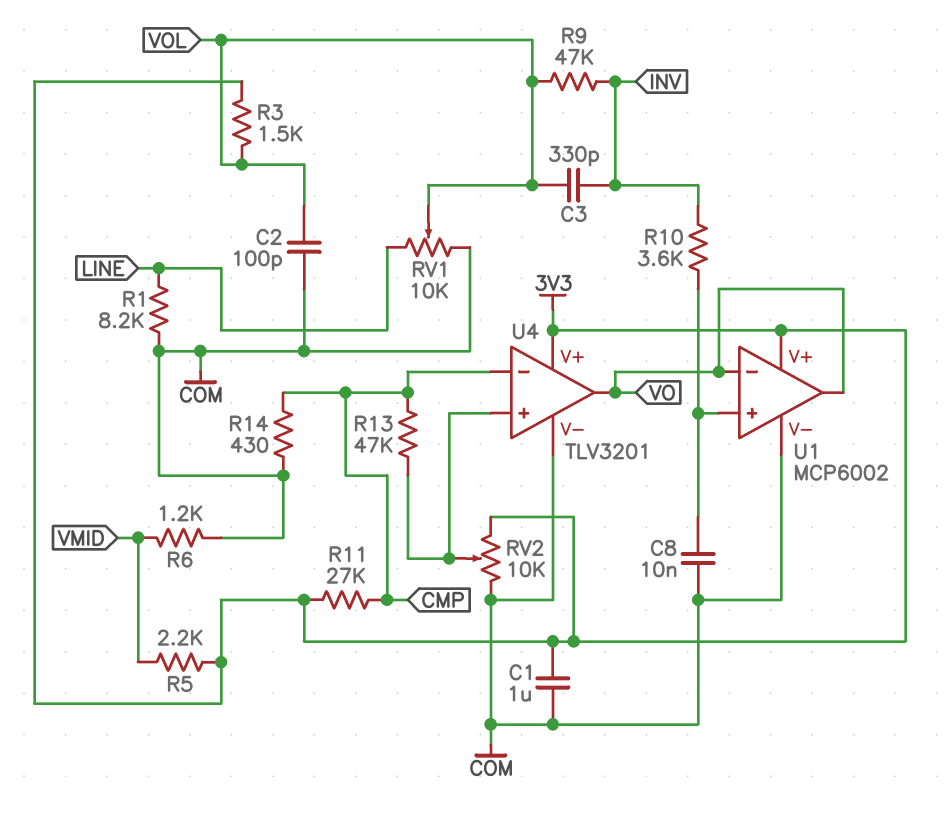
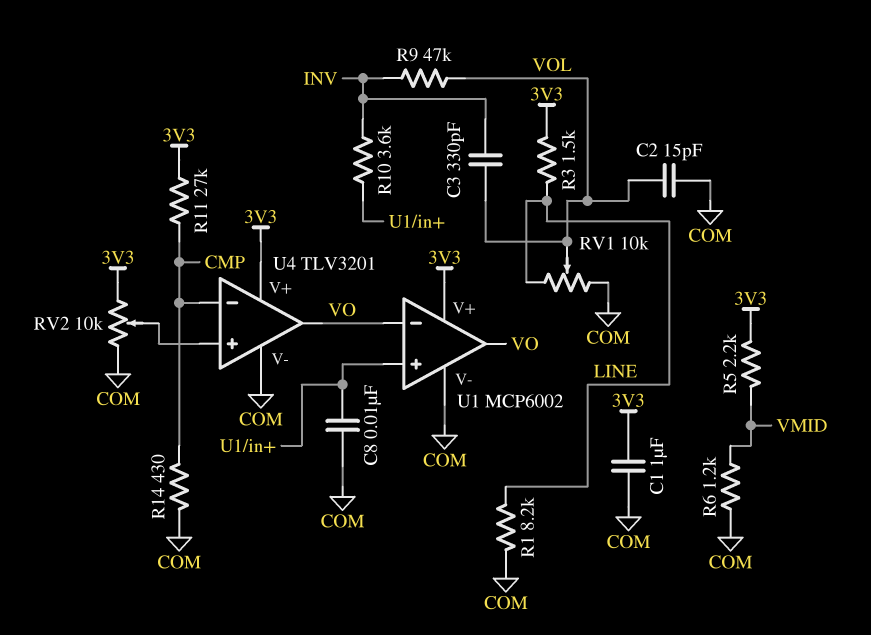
C2: 100pF (COM, VOL) -> 15pF (COM, VOL)
R3: 1.5k (3V3, VOL) -> 1.5k (3V3, LINE)
R13: 47k (CMP, U4/in+) -> none

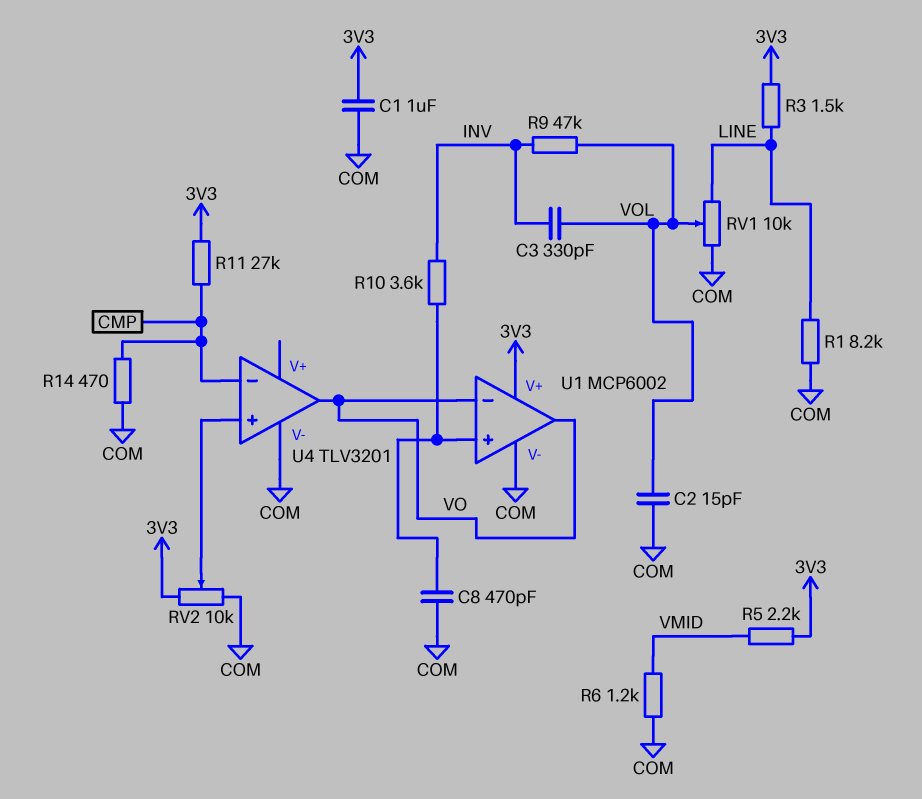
C8: 10nF (COM, U1/in+) -> 470pF (COM, U1/in+)
R14: 430 (CMP, COM) -> 470 (CMP, COM)
U4 pin V+: 3V3 -> none

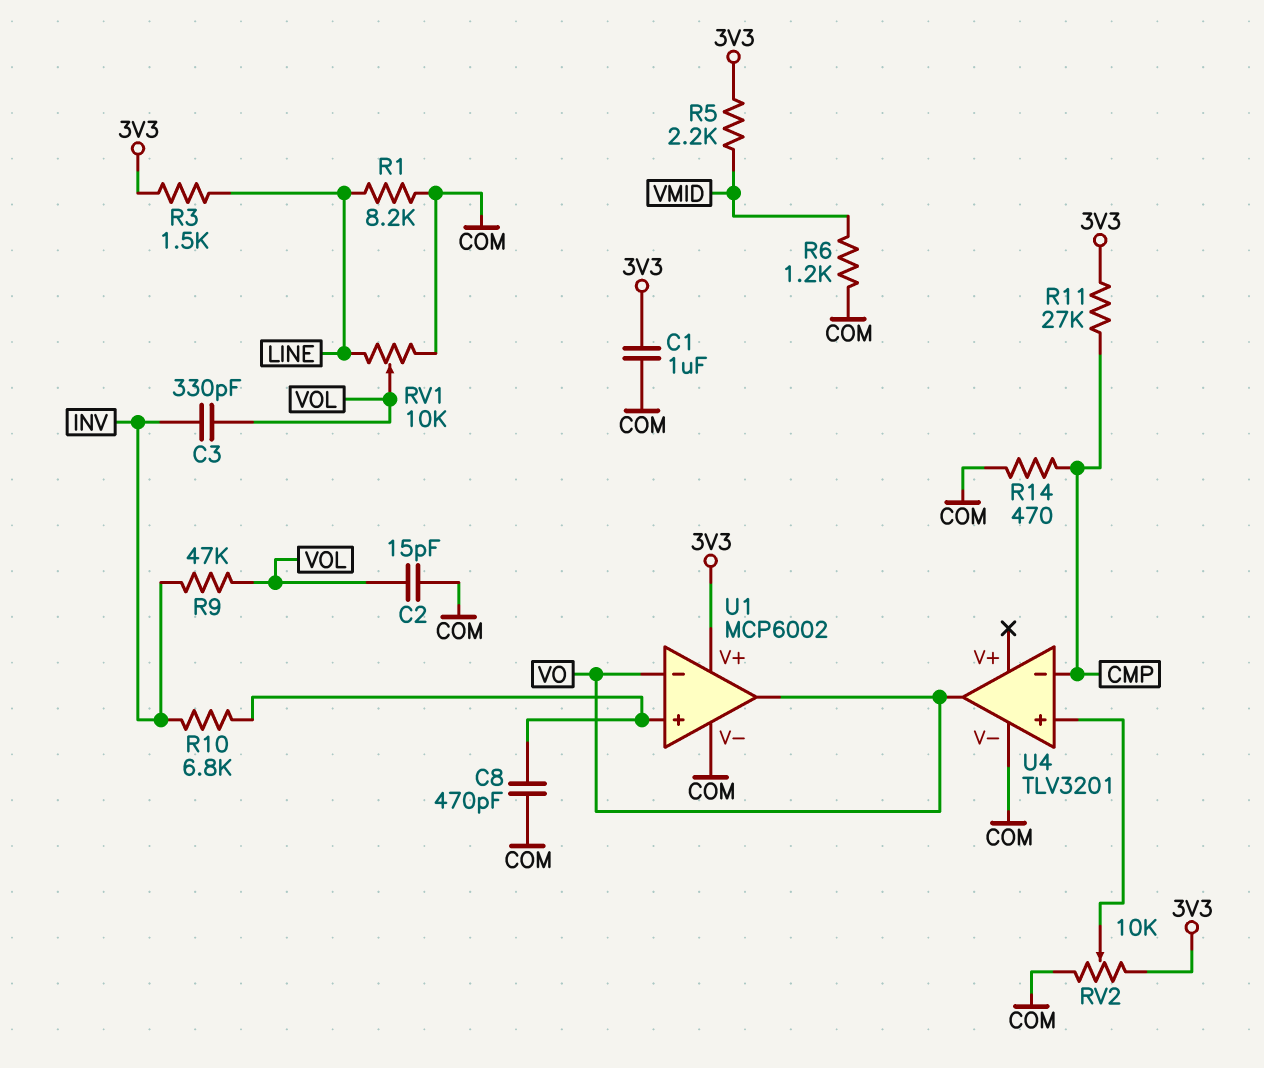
R10: 3.6k (INV, U1/in+) -> 6.8k (INV, U1/in+)

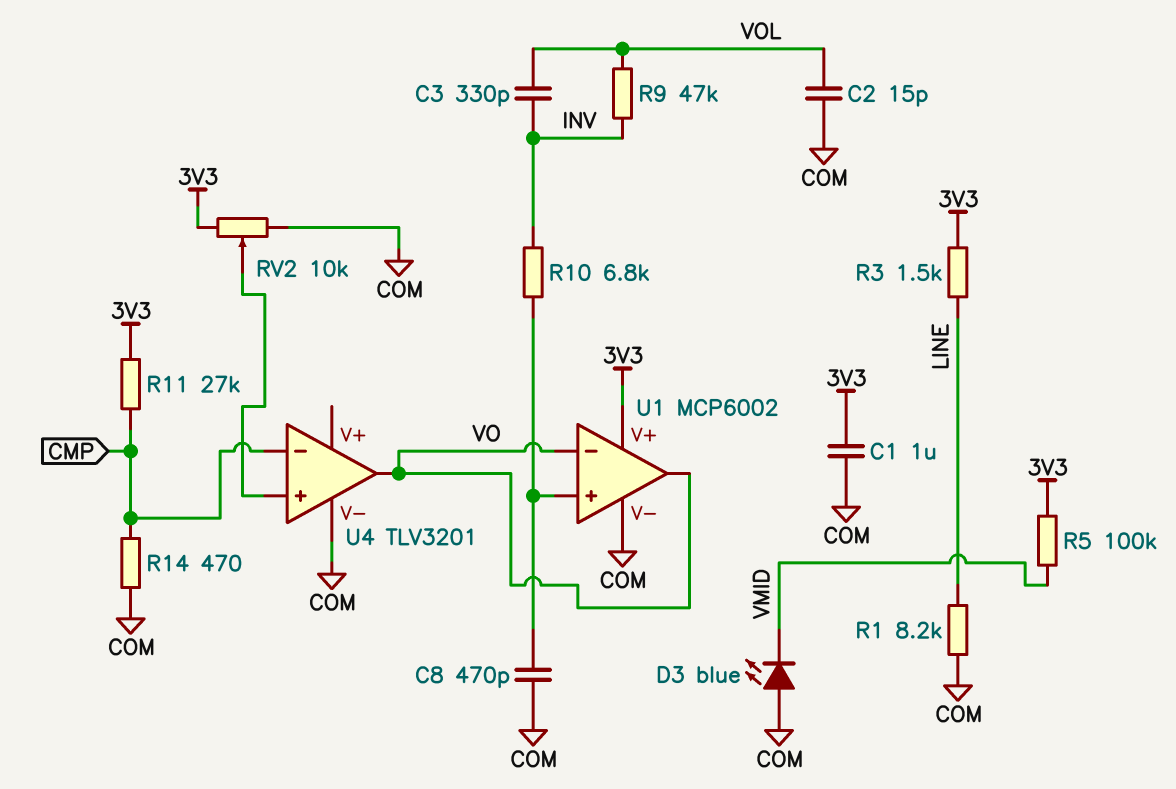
D3: none -> LED blue (A COM, K VMID)
R5: 2.2k (3V3, VMID) -> 100k (3V3, VMID)
R6: 1.2k (COM, VMID) -> none
RV1: 10k (COM, LINE, wiper VOL) -> none

